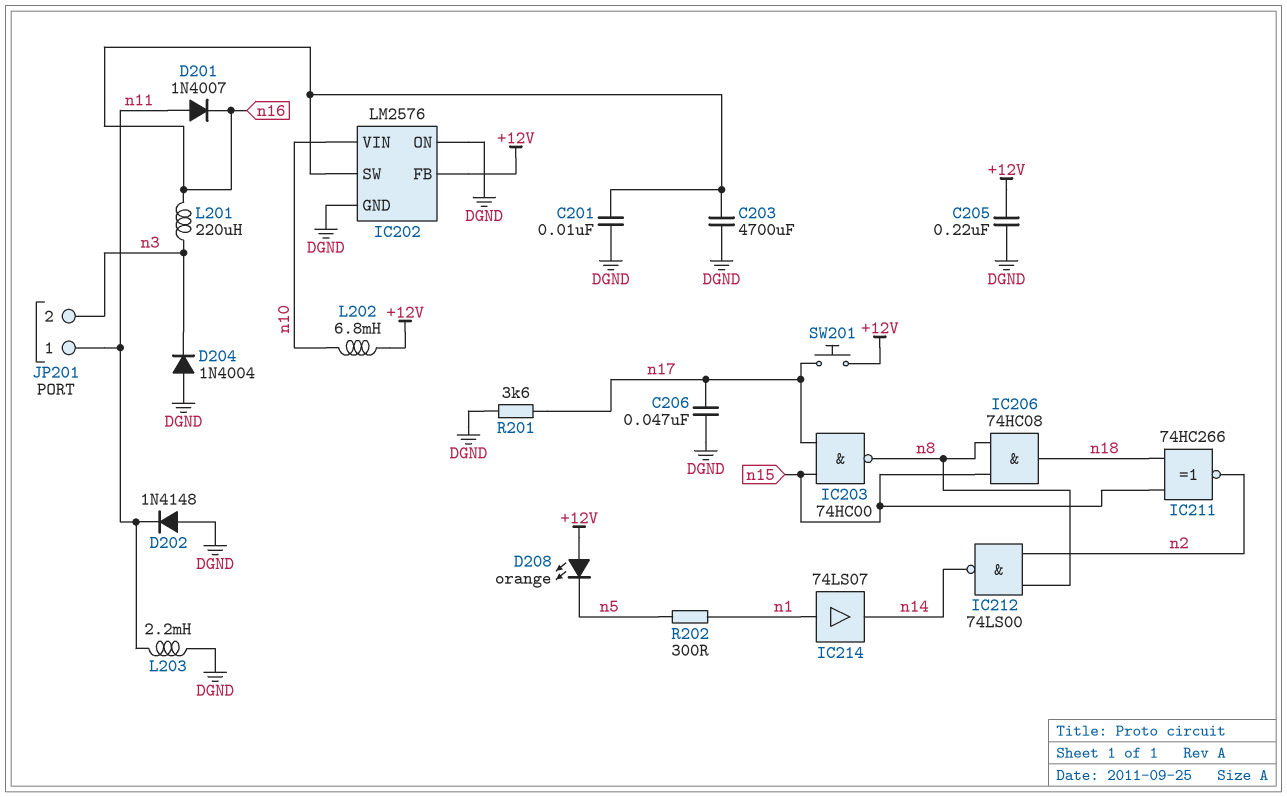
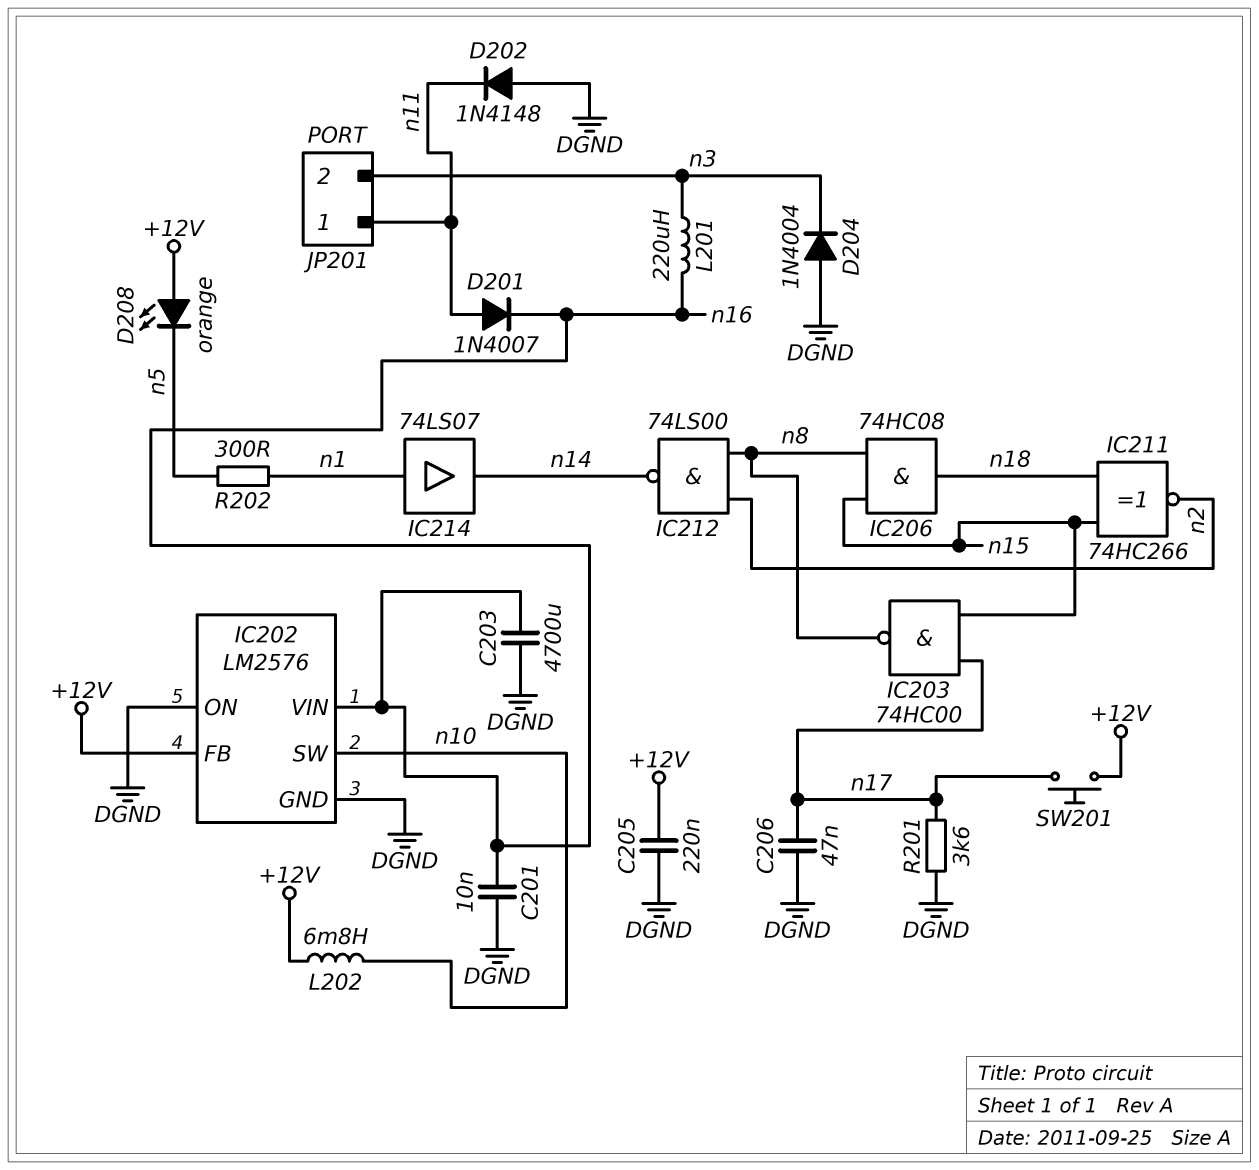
IC202 pin SW: n16 -> n10
IC202 pin VIN: n10 -> n16
L203: 2.2mH (DGND, n11) -> none

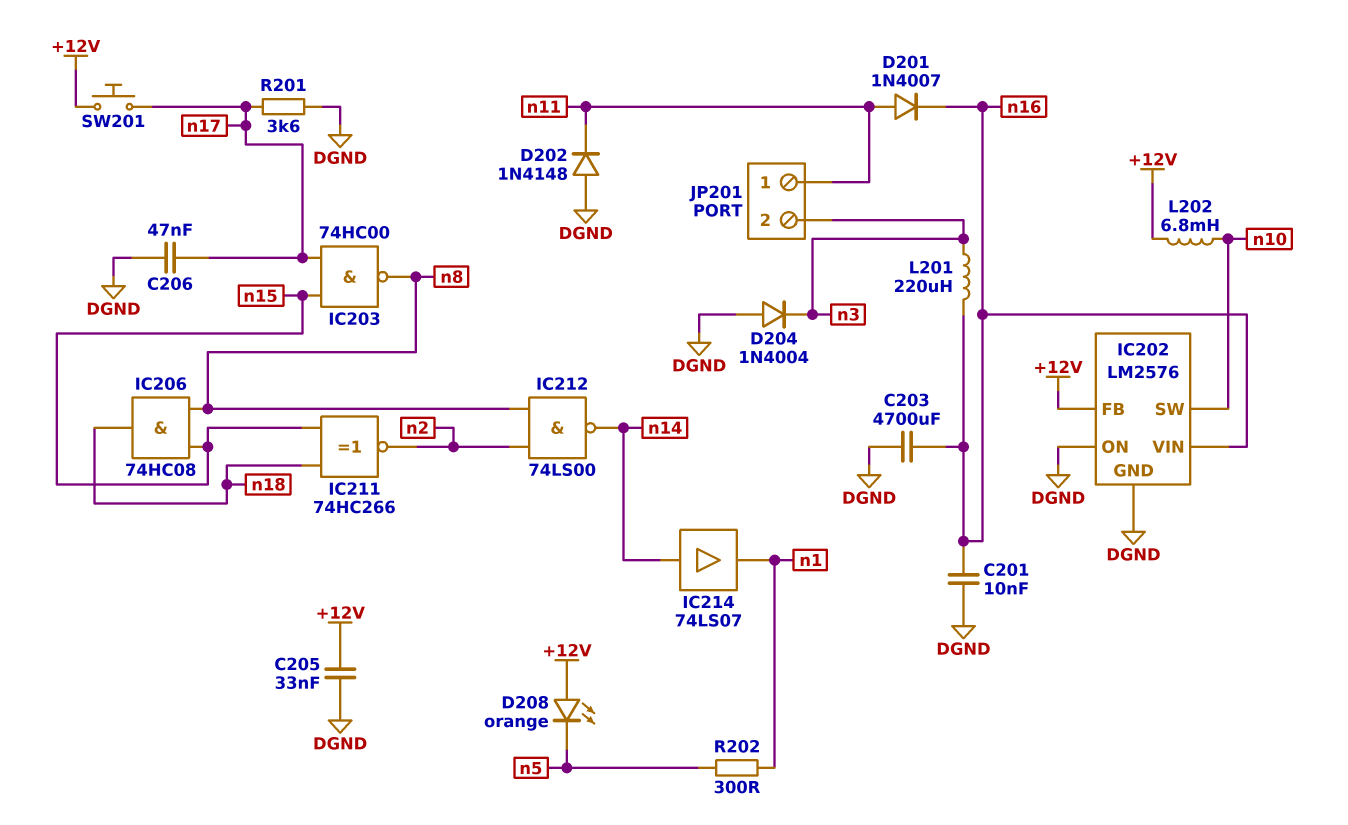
C205: 220nF (+12V, DGND) -> 33nF (+12V, DGND)
IC214: buffer 74LS07 (in n1, out n14) -> buffer 74LS07 (in n14, out n1)

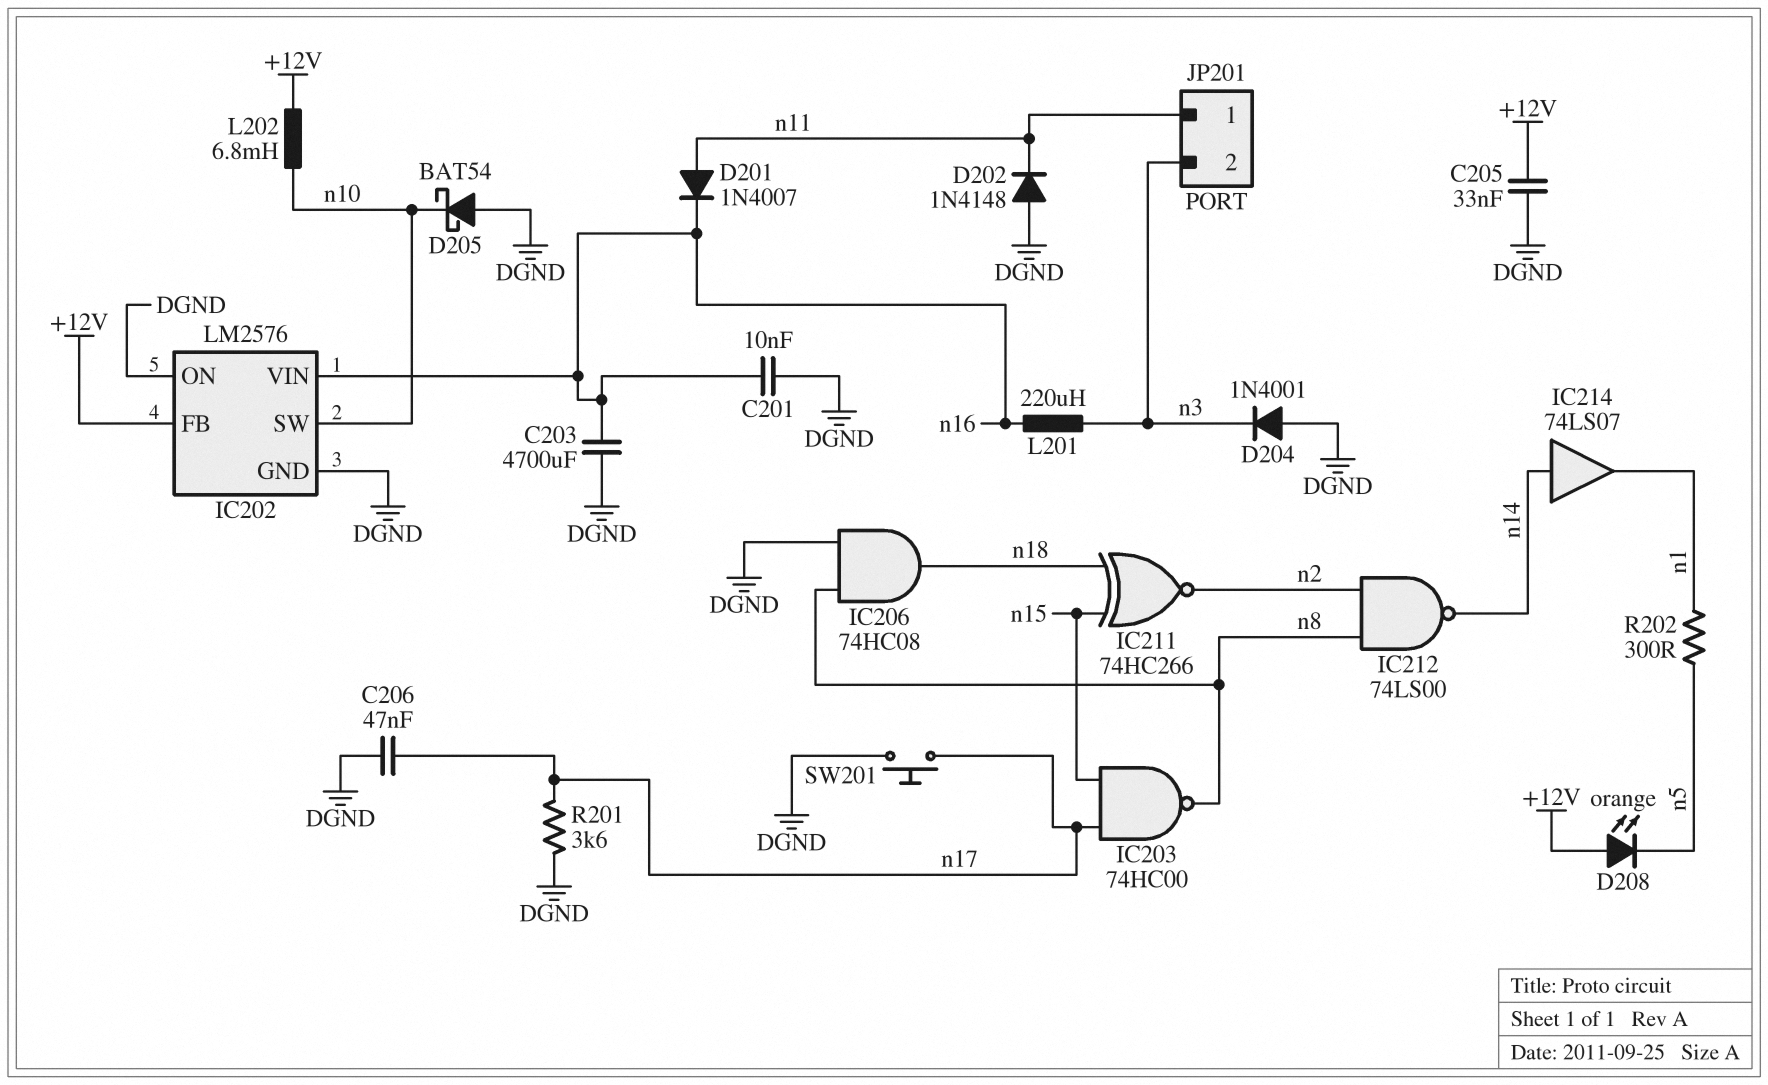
D204: diode 1N4004 (A DGND, K n3) -> diode 1N4001 (A DGND, K n3)
D205: none -> schottky BAT54 (A DGND, K n10)
IC206: AND 74HC08 (in n8, in n15, out n18) -> AND 74HC08 (in DGND, in n8, out n18)
SW201: button (+12V, n17) -> button (DGND, n17)

